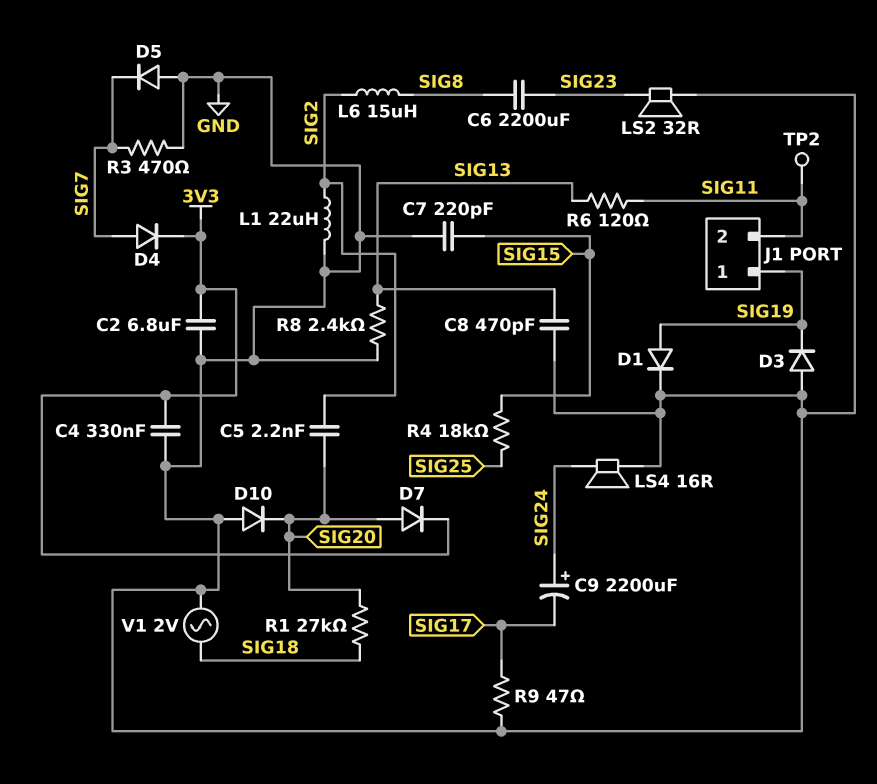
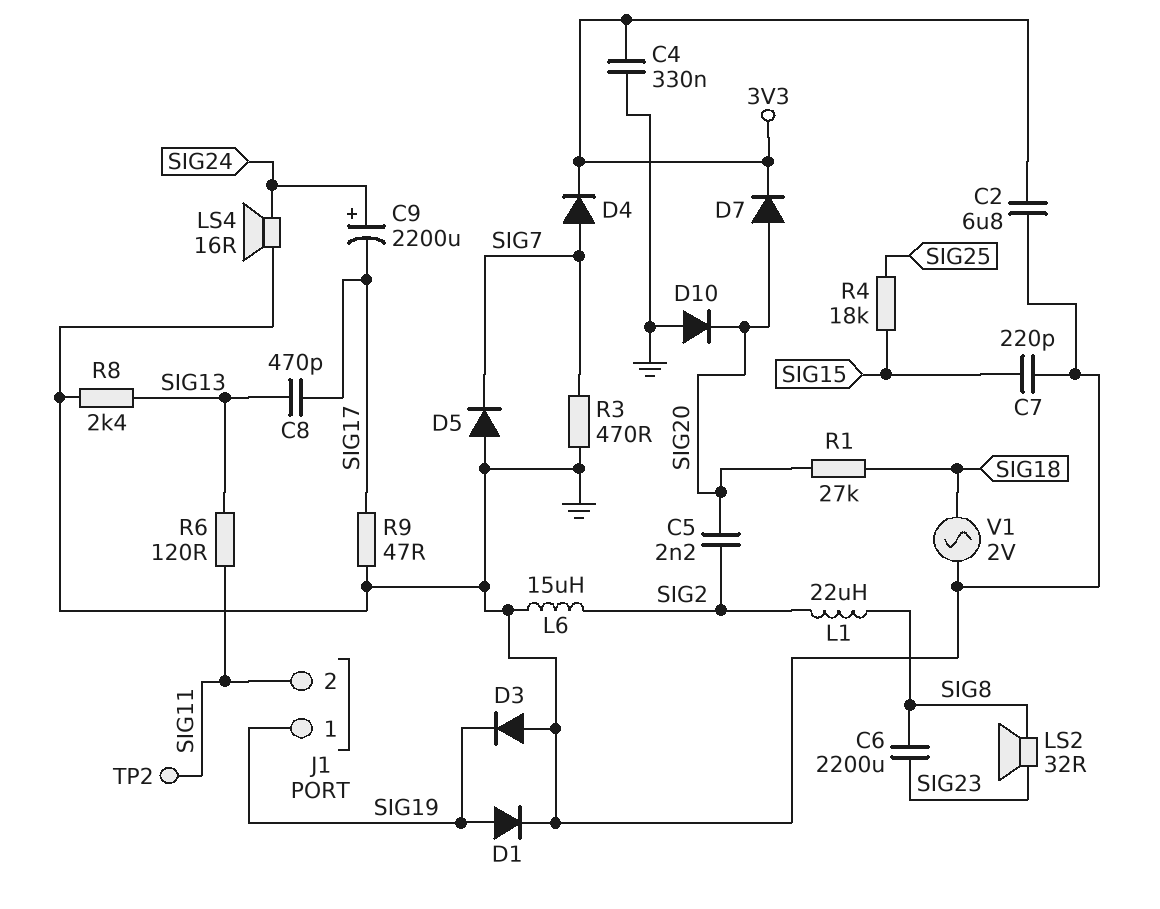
C8: 470pF (GND, SIG13) -> 470pF (SIG13, SIG17)
L1: 22uH (GND, SIG2) -> 22uH (SIG2, SIG8)
L6: 15uH (SIG2, SIG8) -> 15uH (GND, SIG2)
LS2: speaker 32R (GND, SIG23) -> speaker 32R (SIG8, SIG23)

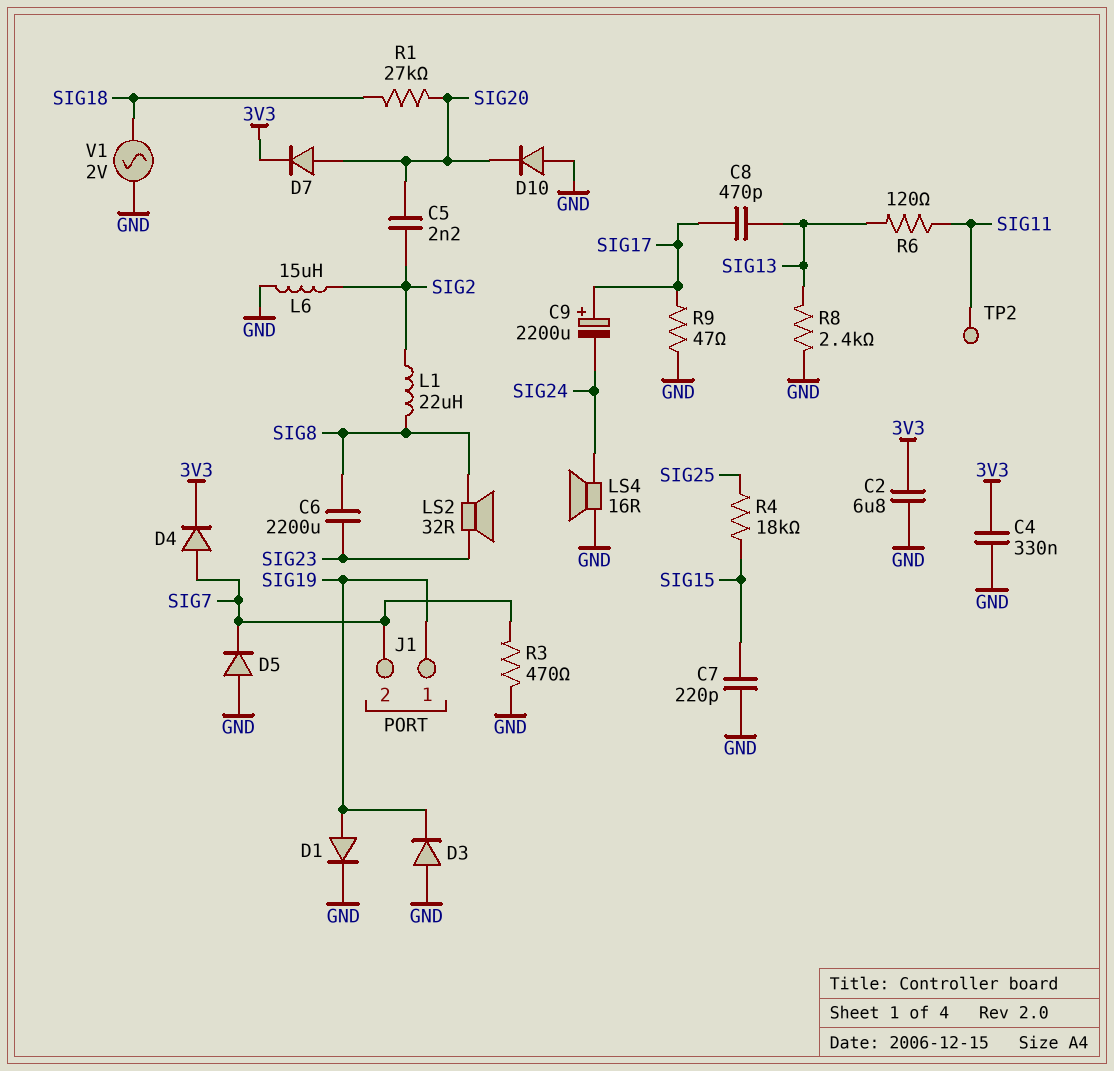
C9: 2200uF (plus SIG24, minus SIG17) -> 2200uF (plus SIG17, minus SIG24)
J1 pin 2: SIG11 -> SIG7

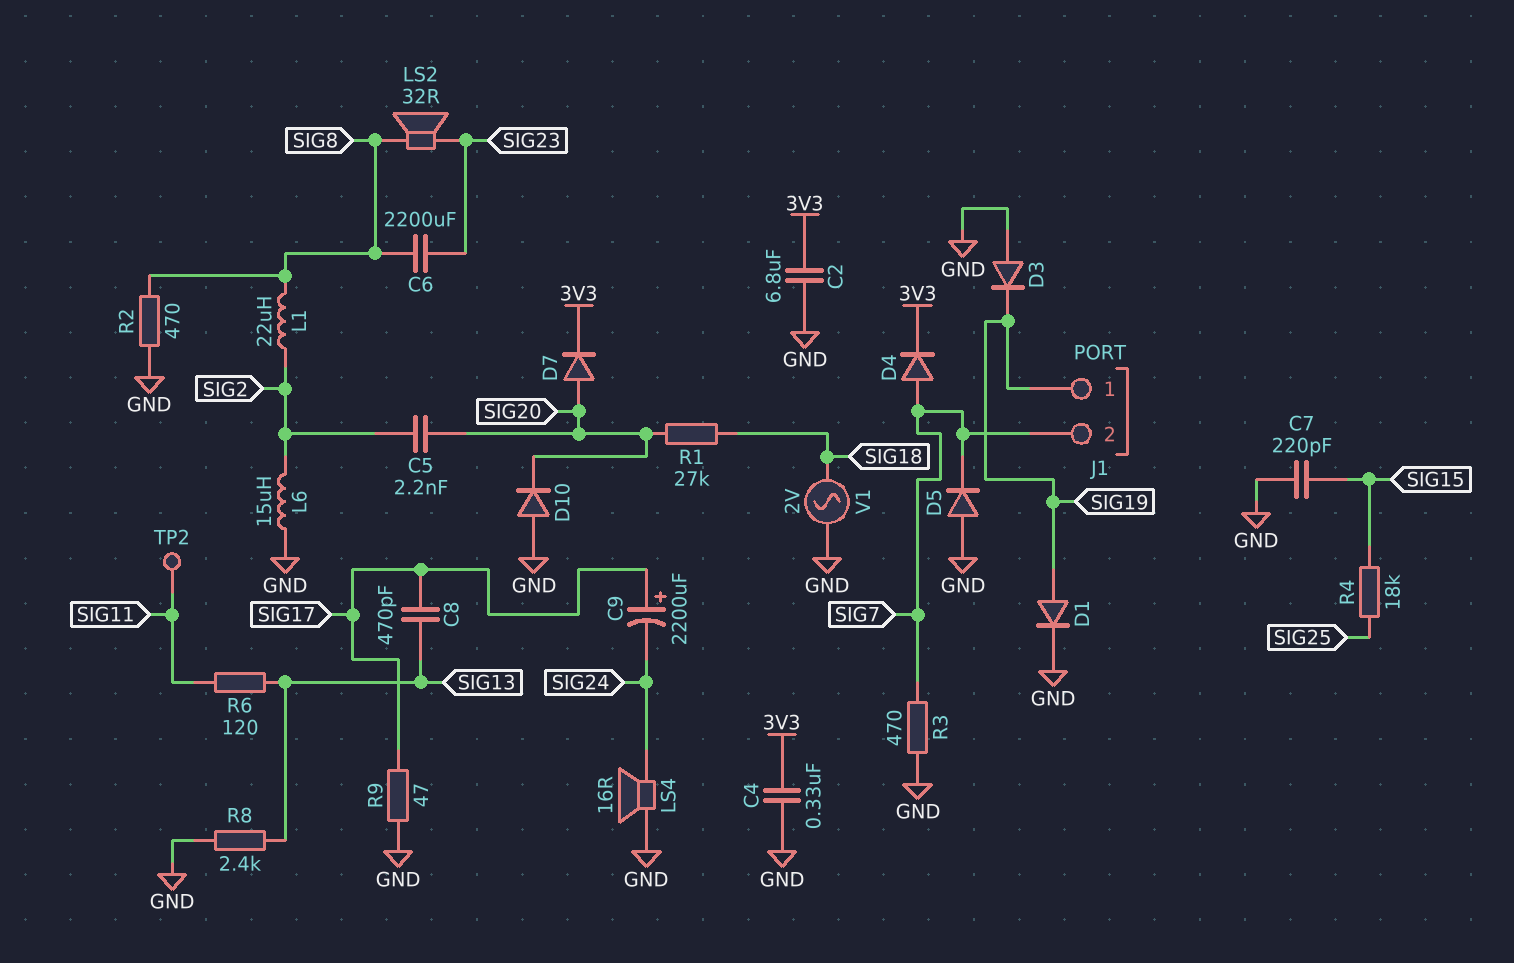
R2: none -> 470 (GND, SIG8)

